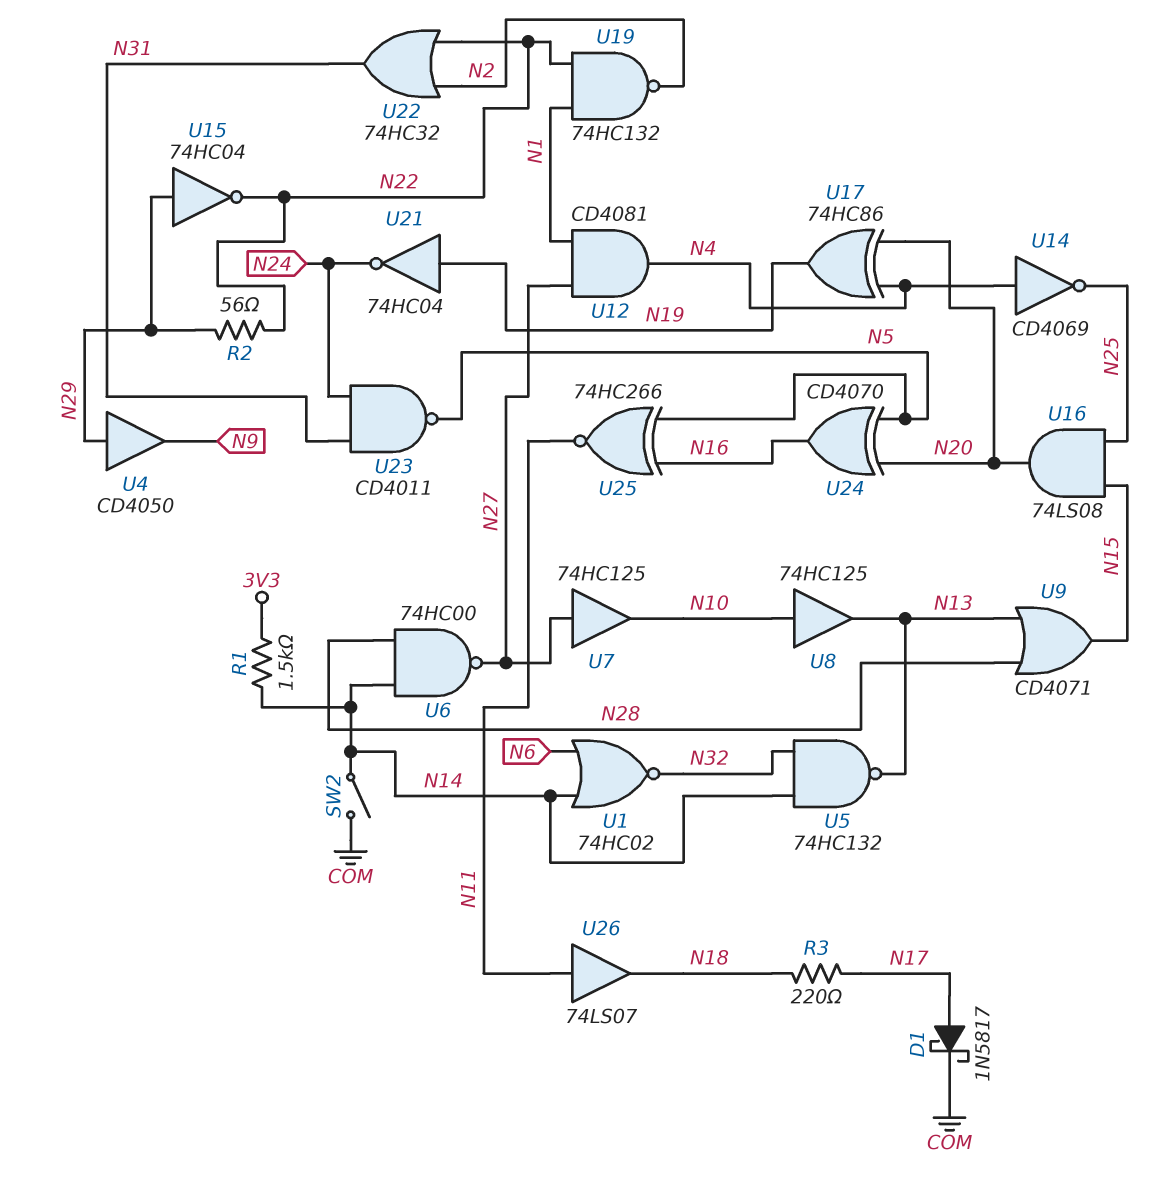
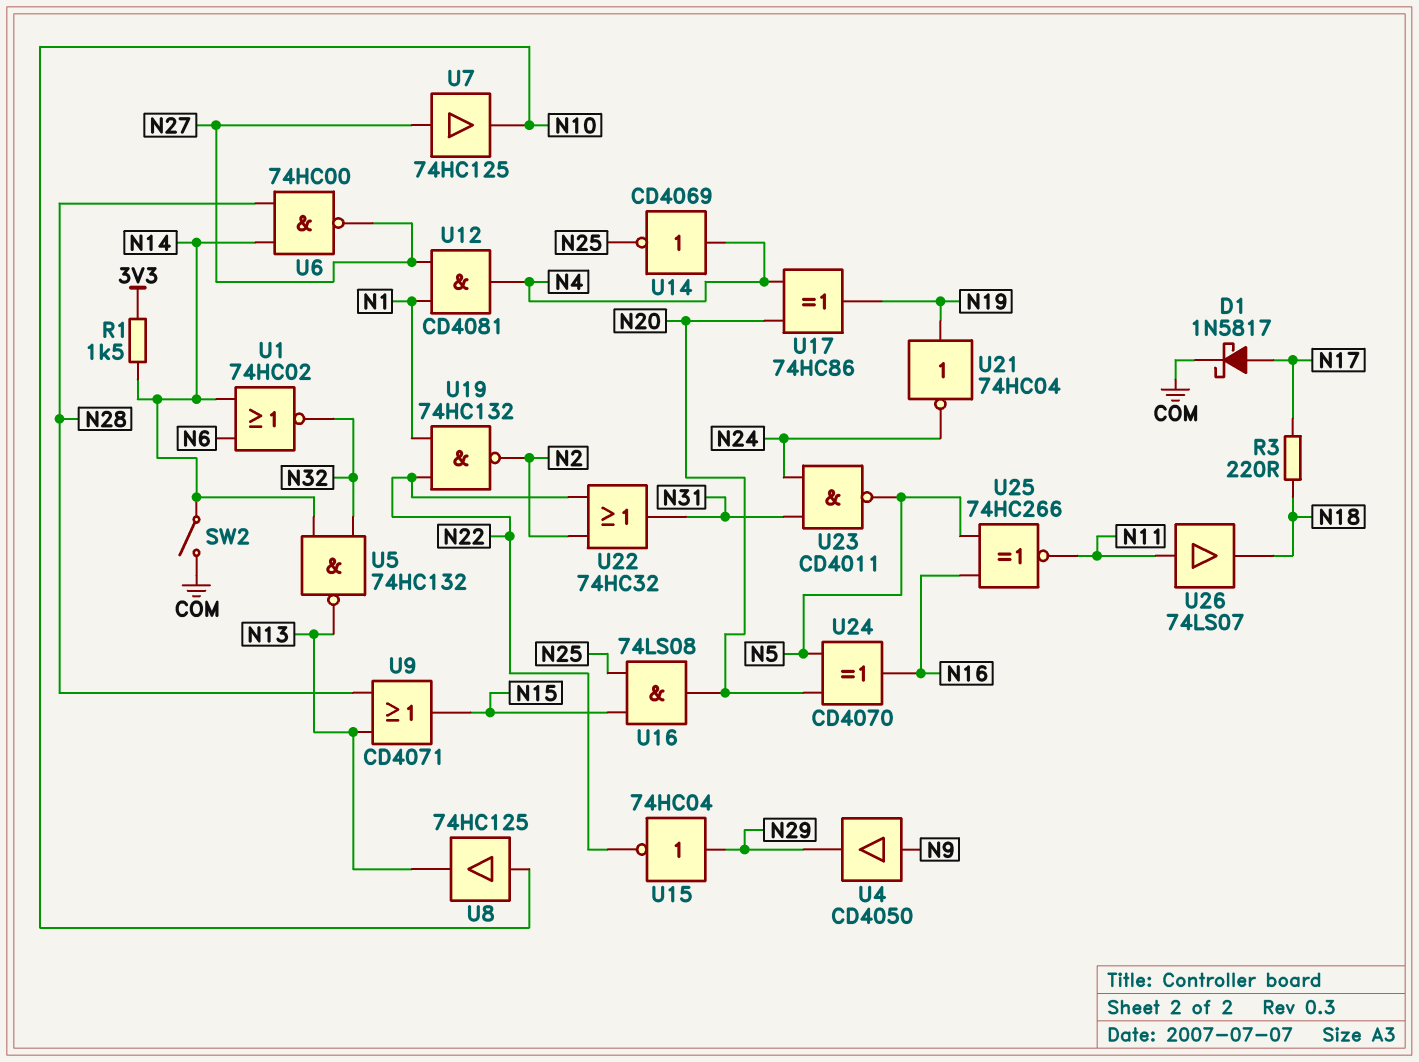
R2: 56 (N22, N29) -> none
U4: buffer CD4050 (in N29, out N9) -> buffer CD4050 (in N9, out N29)

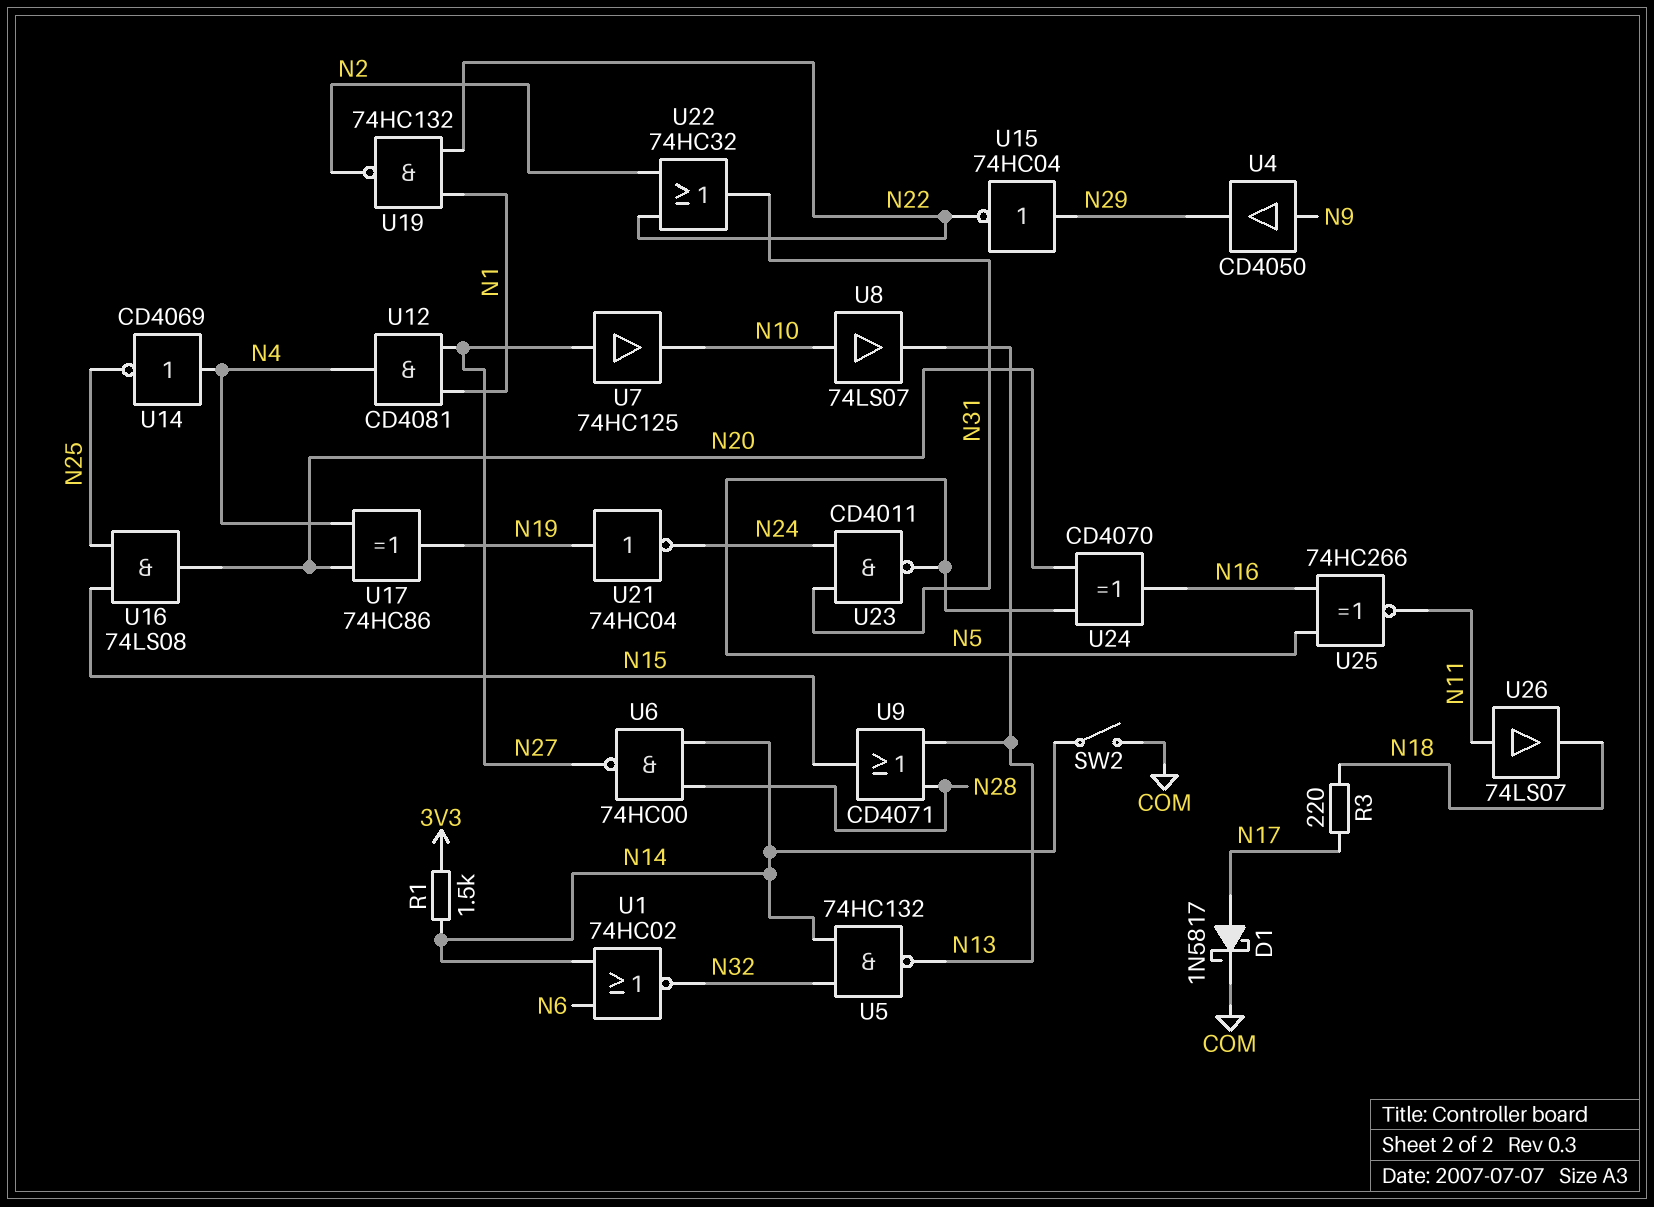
U8: buffer 74HC125 (in N10, out N13) -> buffer 74LS07 (in N10, out N13)

